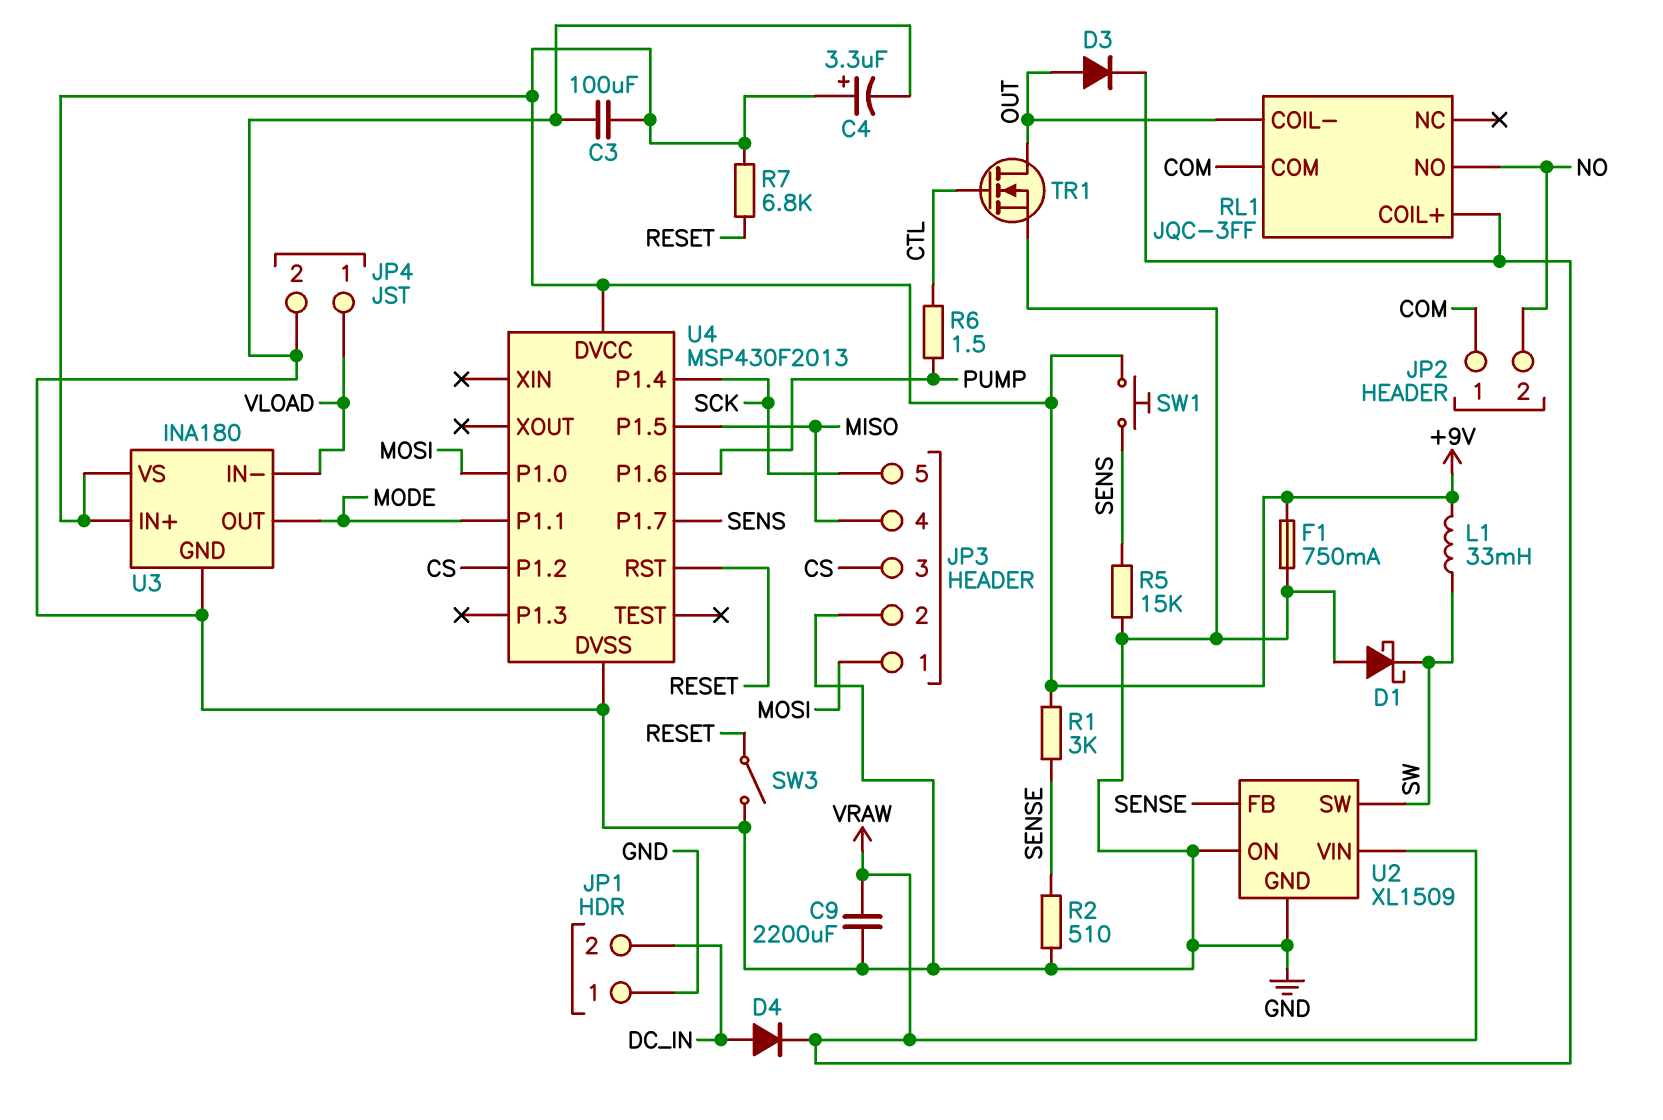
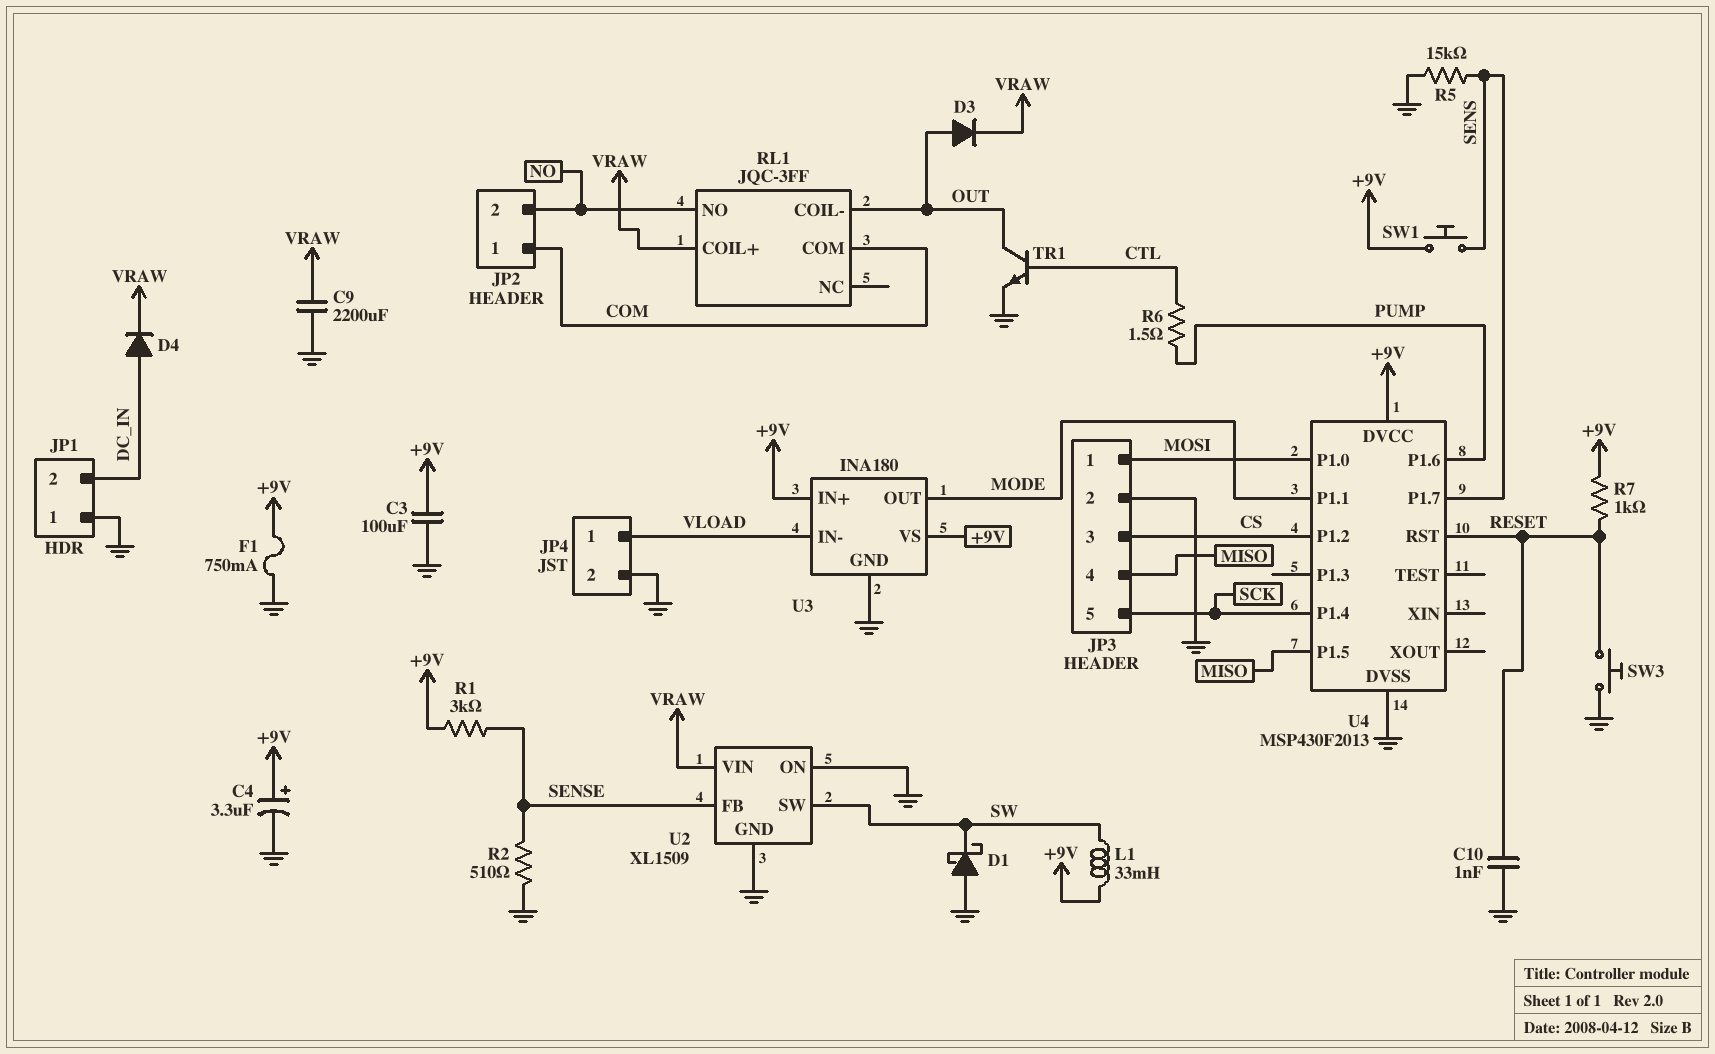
C10: none -> 1nF (GND, RESET)
R7: 6.8k (+9V, RESET) -> 1k (+9V, RESET)
SW3: switch (GND, RESET) -> button (GND, RESET)
TR1: NMOS (G CTL, D OUT, S GND) -> NPN (B CTL, C OUT, E GND)

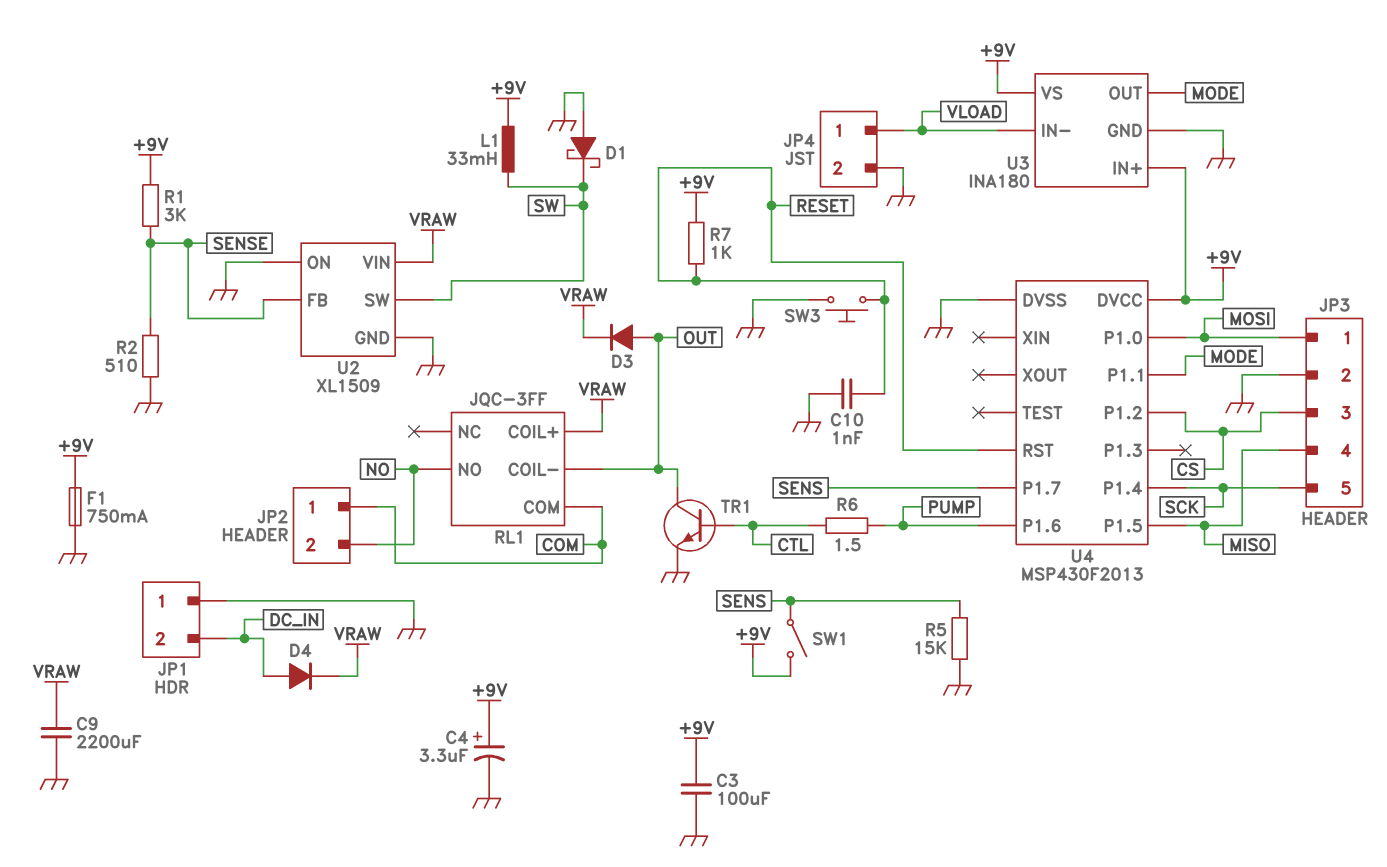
SW1: button (+9V, SENS) -> switch (+9V, SENS)

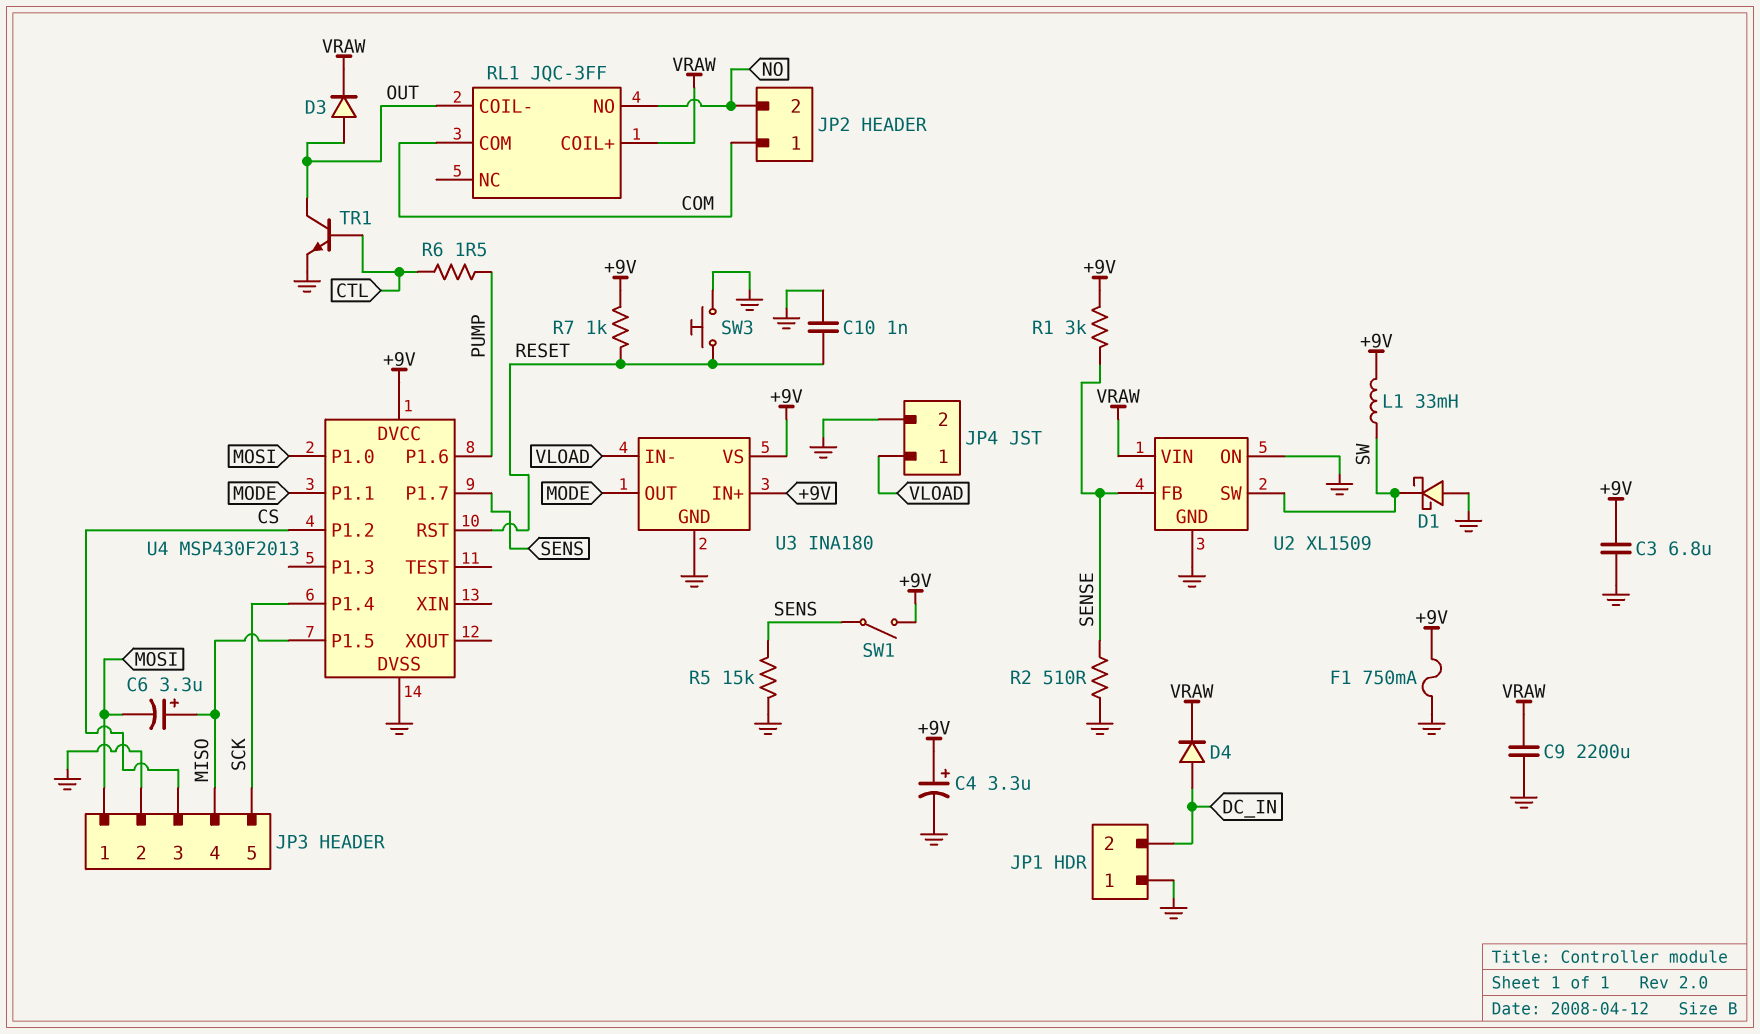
C3: 100uF (+9V, GND) -> 6.8uF (+9V, GND)
C6: none -> 3.3uF (plus MISO, minus MOSI)

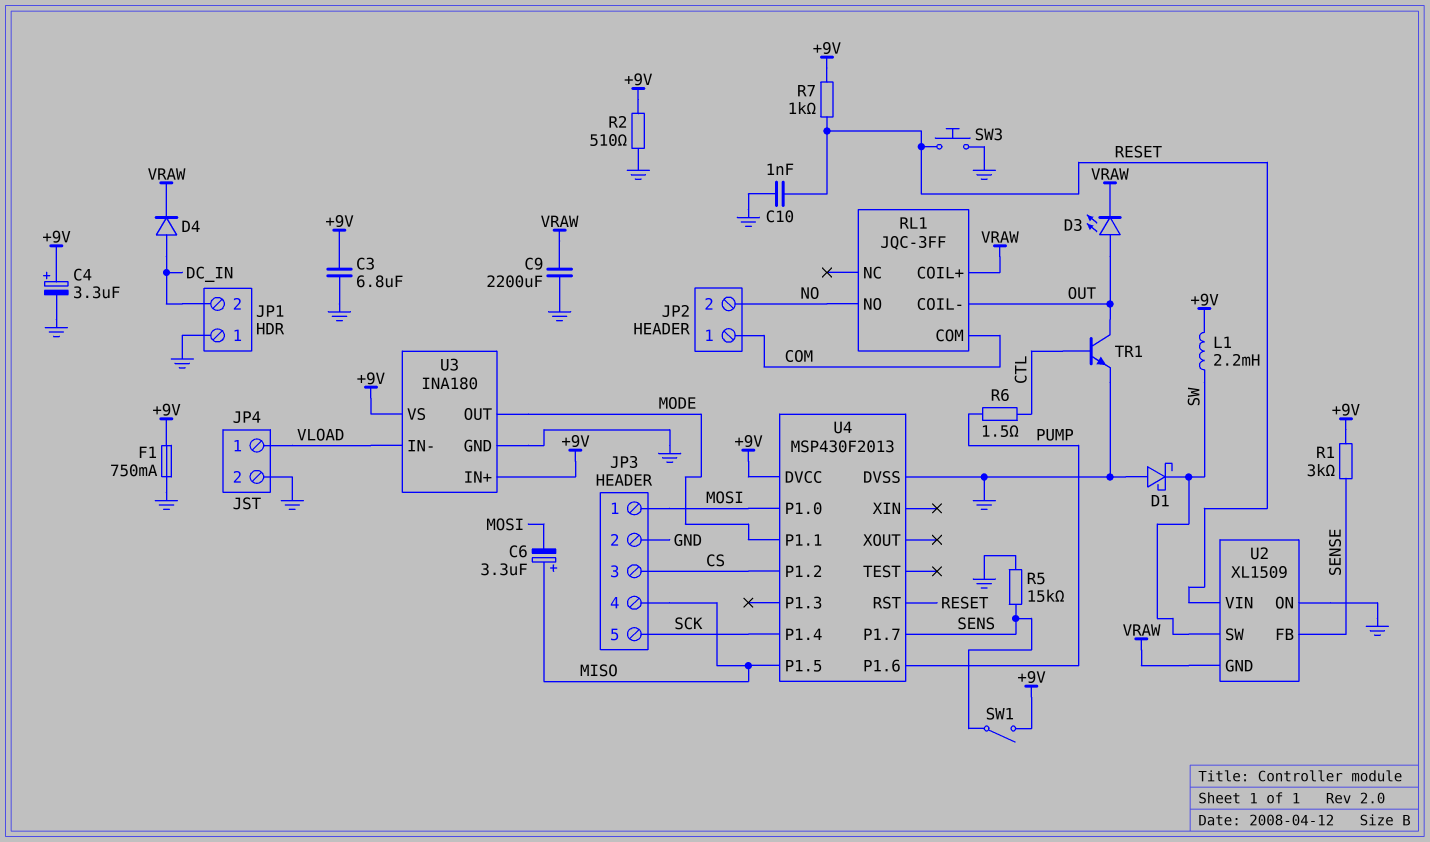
D3: diode (A OUT, K VRAW) -> LED (A OUT, K VRAW)
L1: 33mH (+9V, SW) -> 2.2mH (+9V, SW)
R2: 510 (GND, SENSE) -> 510 (+9V, GND)
U2 pin GND: GND -> VRAW
U2 pin VIN: VRAW -> RESET

